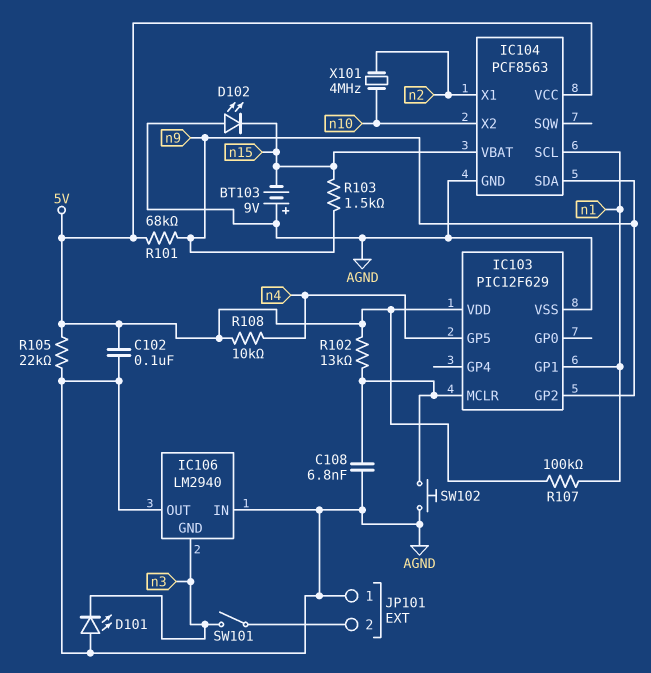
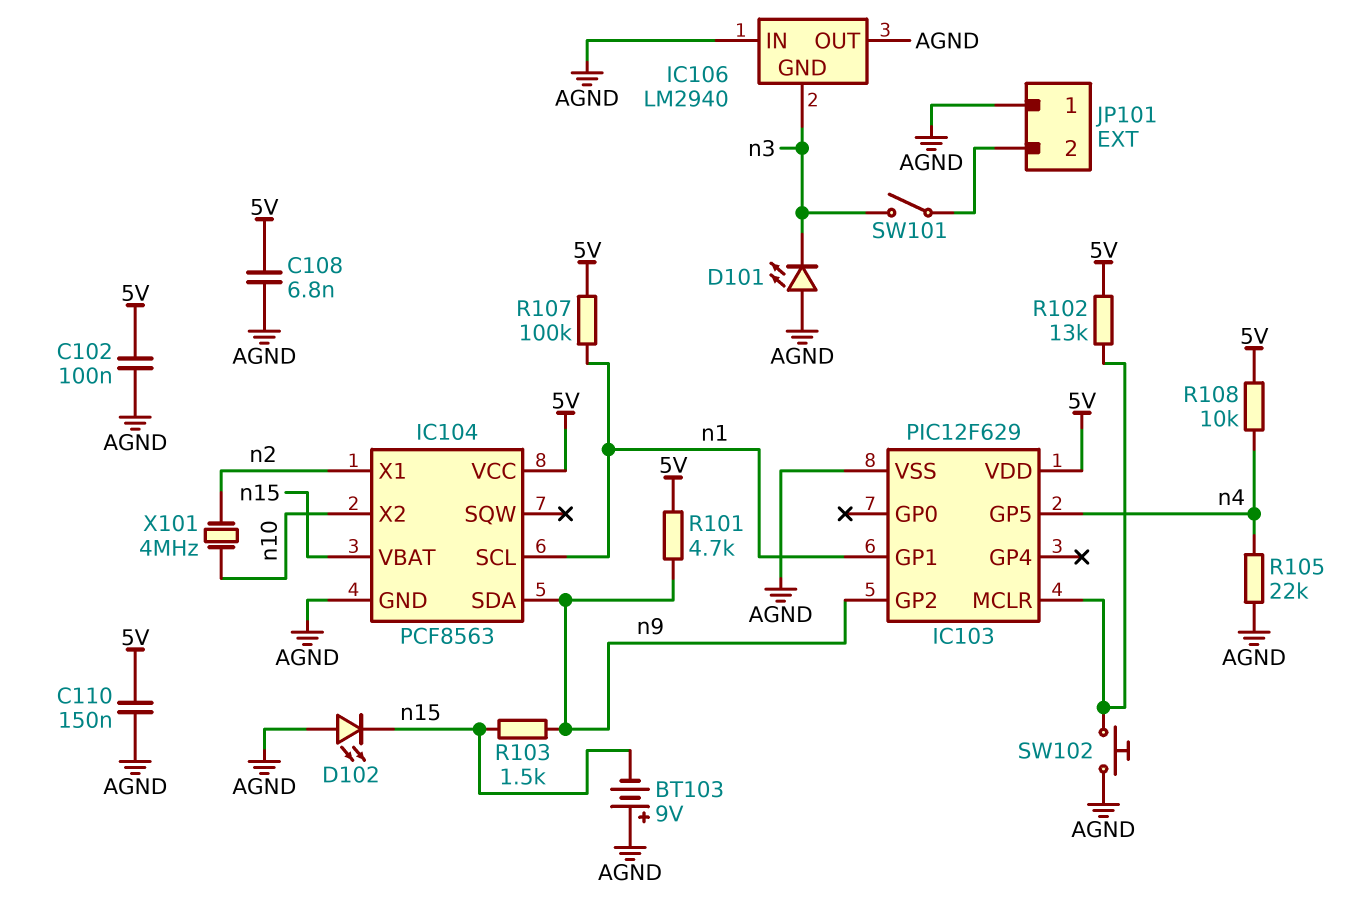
C108: 6.8nF (AGND, IC103/MCLR) -> 6.8nF (5V, AGND)
C110: none -> 150nF (5V, AGND)
R101: 68k (5V, n9) -> 4.7k (5V, n9)
R105: 22k (5V, AGND) -> 22k (AGND, n4)

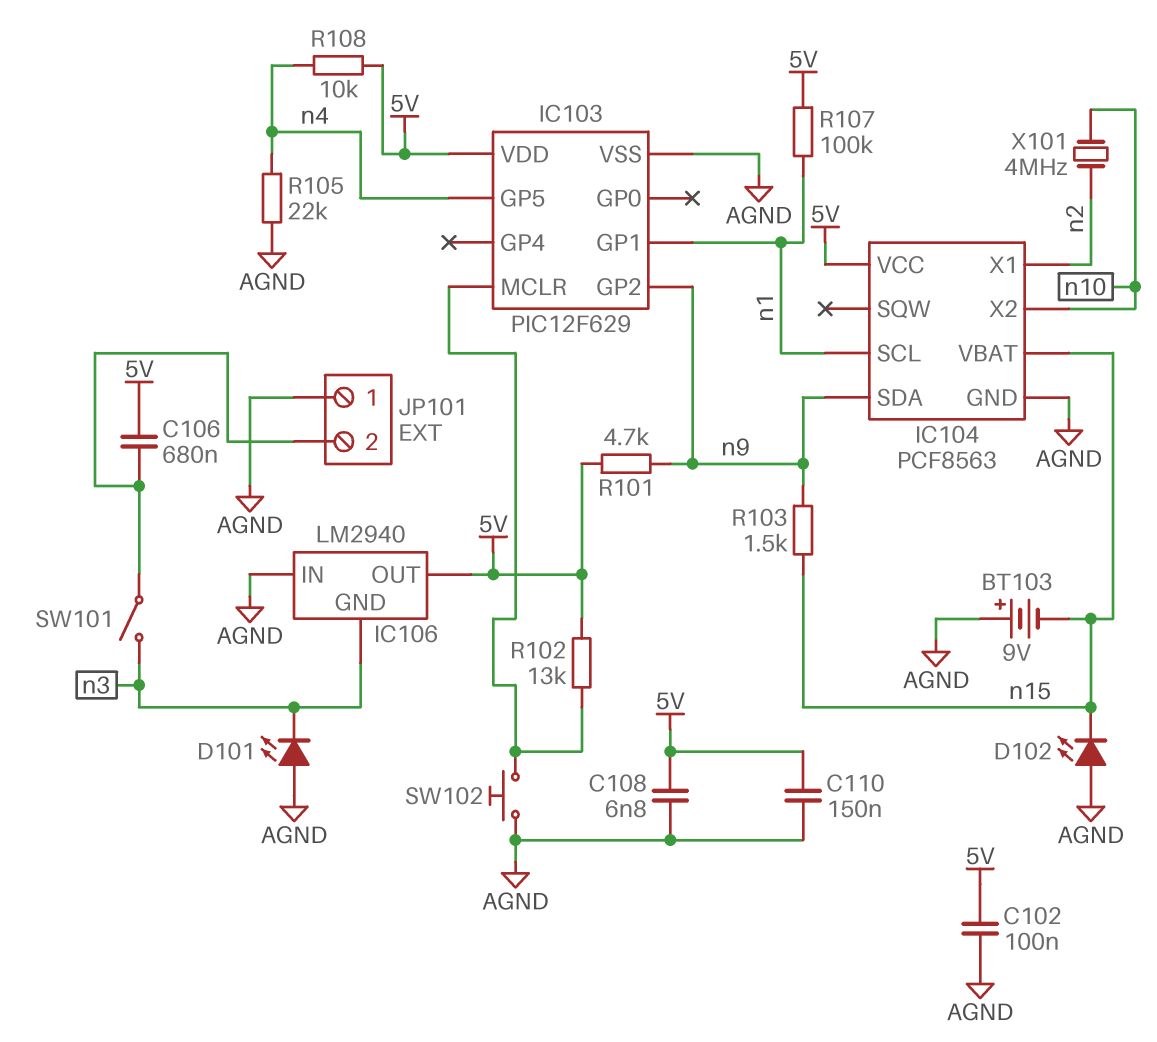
C106: none -> 680nF (5V, JP101/2)
IC106 pin OUT: AGND -> 5V

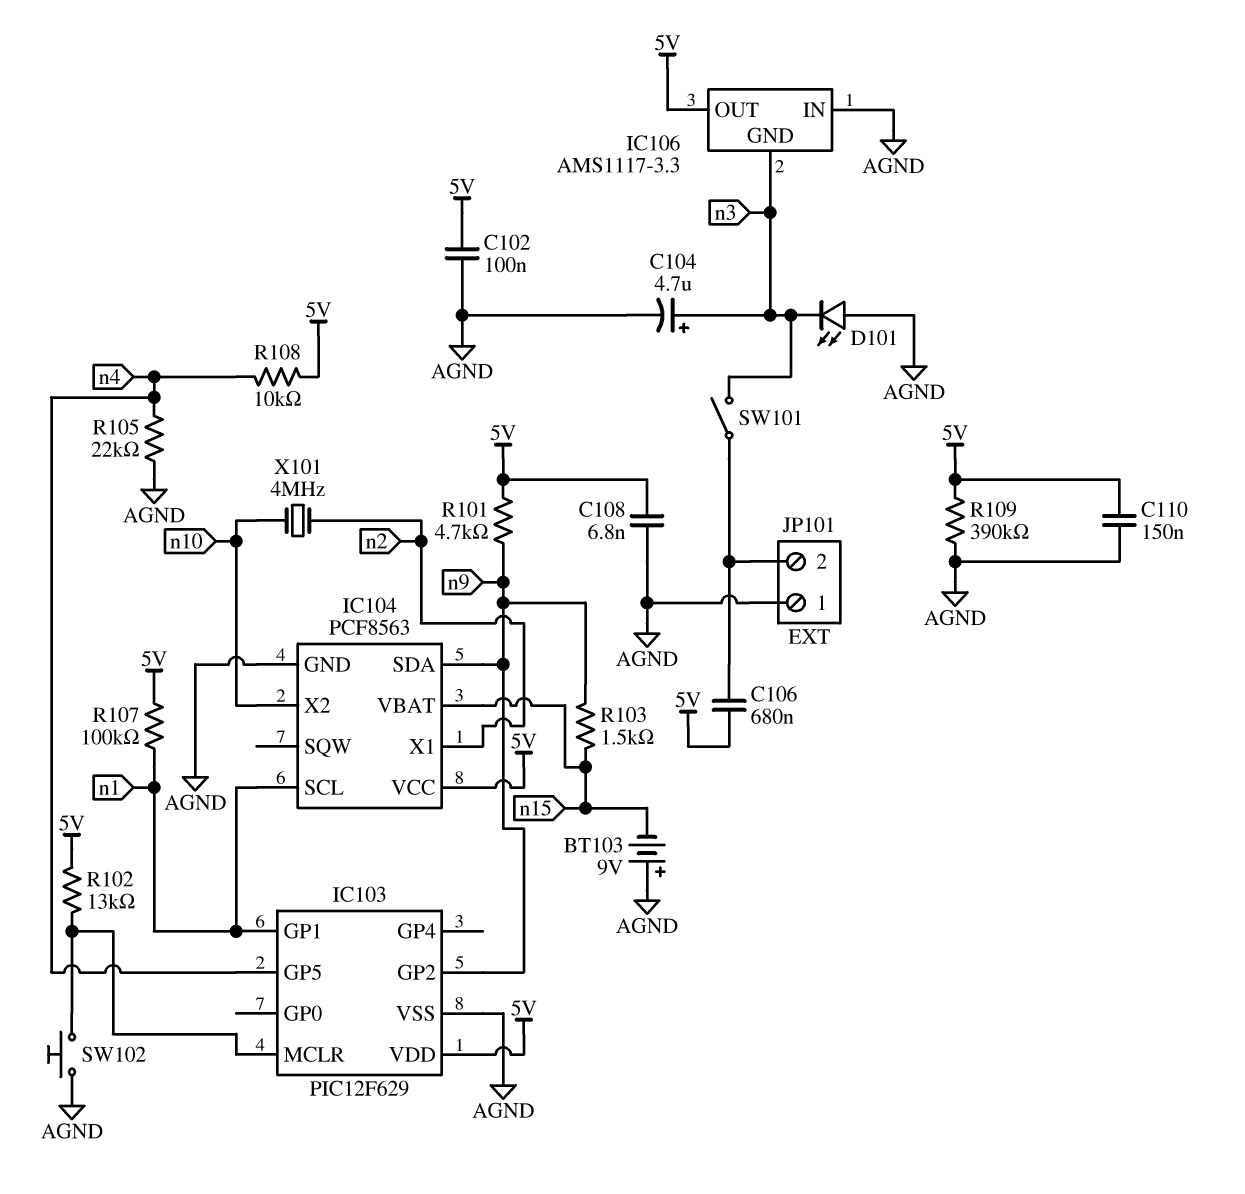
C104: none -> 4.7uF (plus n3, minus AGND)
D102: LED (A AGND, K n15) -> none
IC106: LM2940 -> AMS1117-3.3
R109: none -> 390k (5V, AGND)

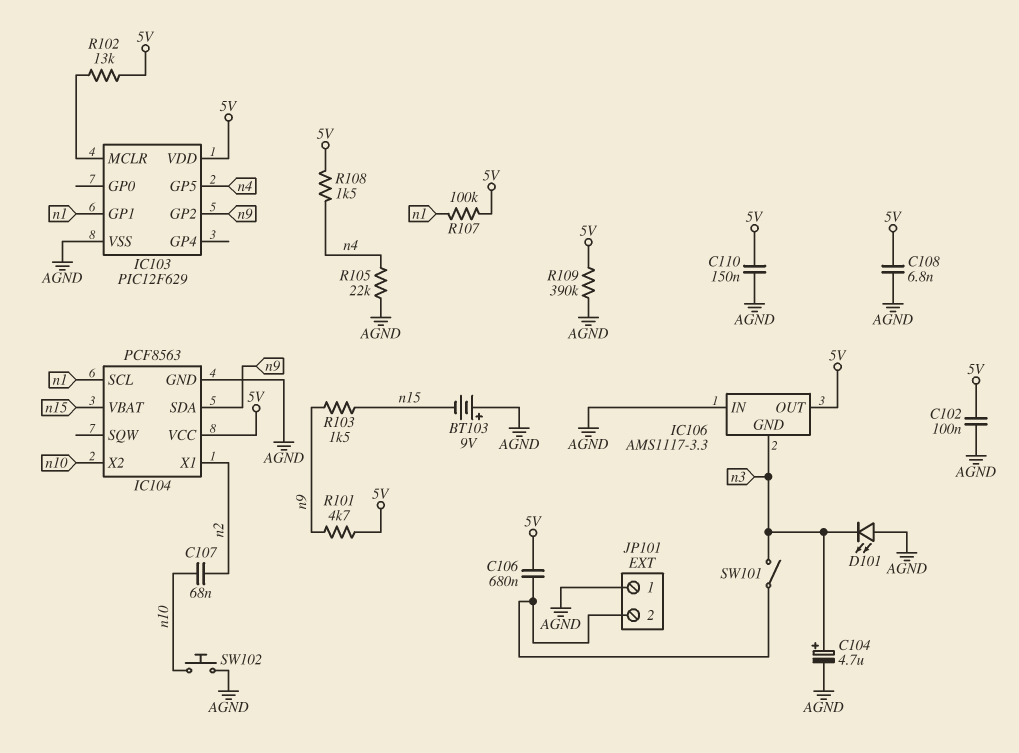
C107: none -> 68nF (n2, n10)
R108: 10k (5V, n4) -> 1.5k (5V, n4)
SW102: button (AGND, IC103/MCLR) -> button (AGND, n10)
X101: 4MHz (n2, n10) -> none

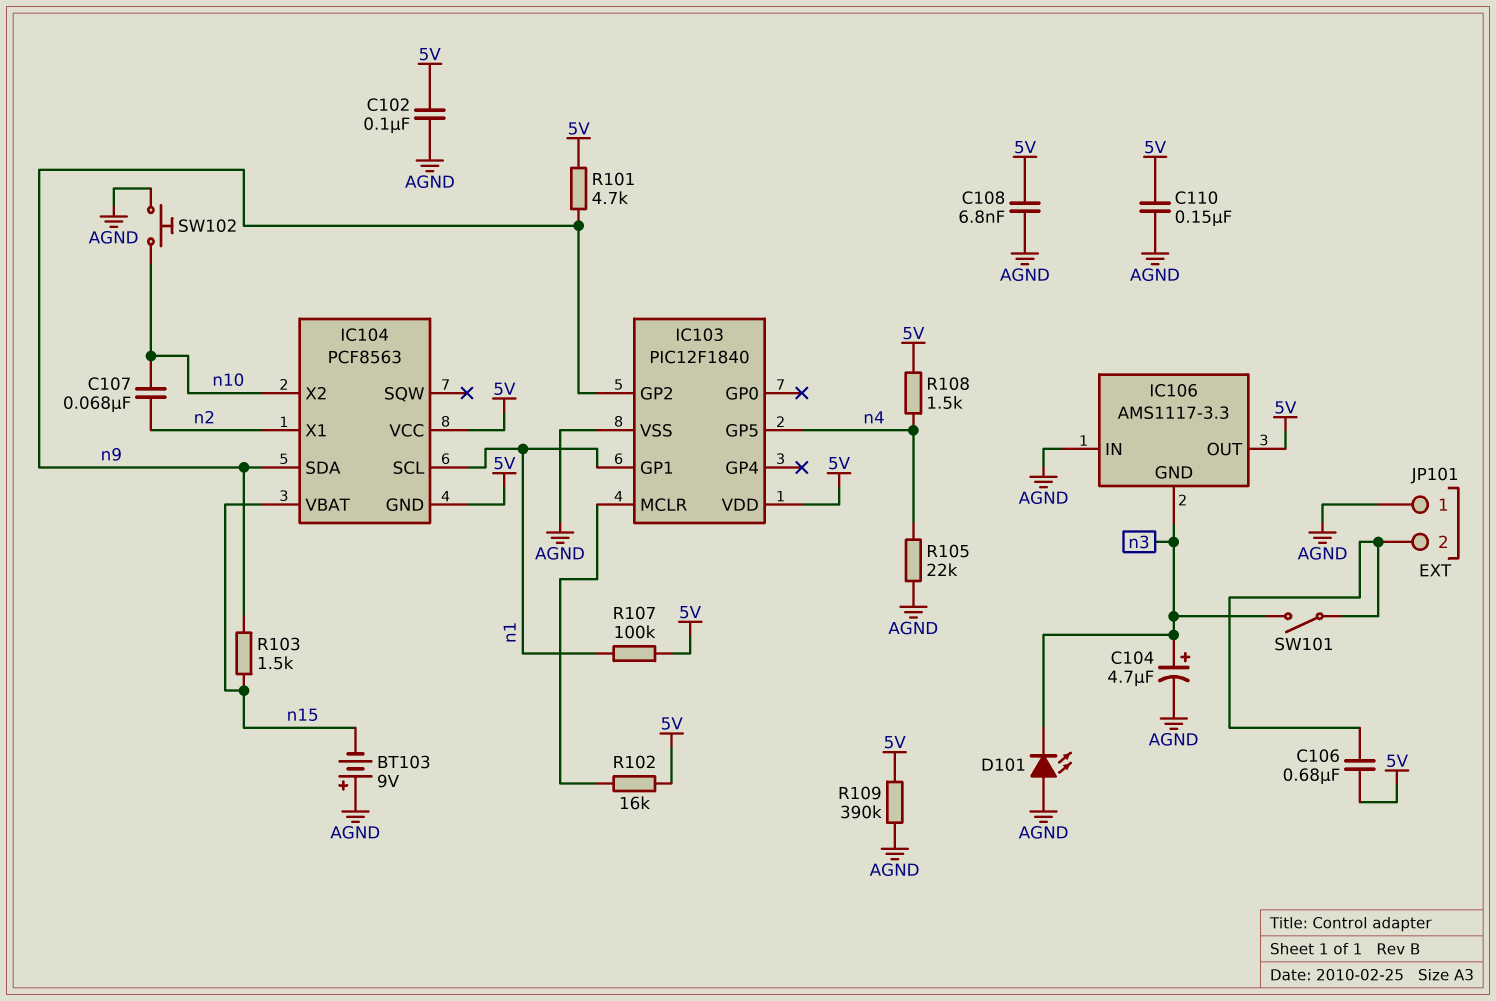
IC103: PIC12F629 -> PIC12F1840
IC104 pin GND: AGND -> 5V
R102: 13k (5V, IC103/MCLR) -> 16k (5V, IC103/MCLR)

